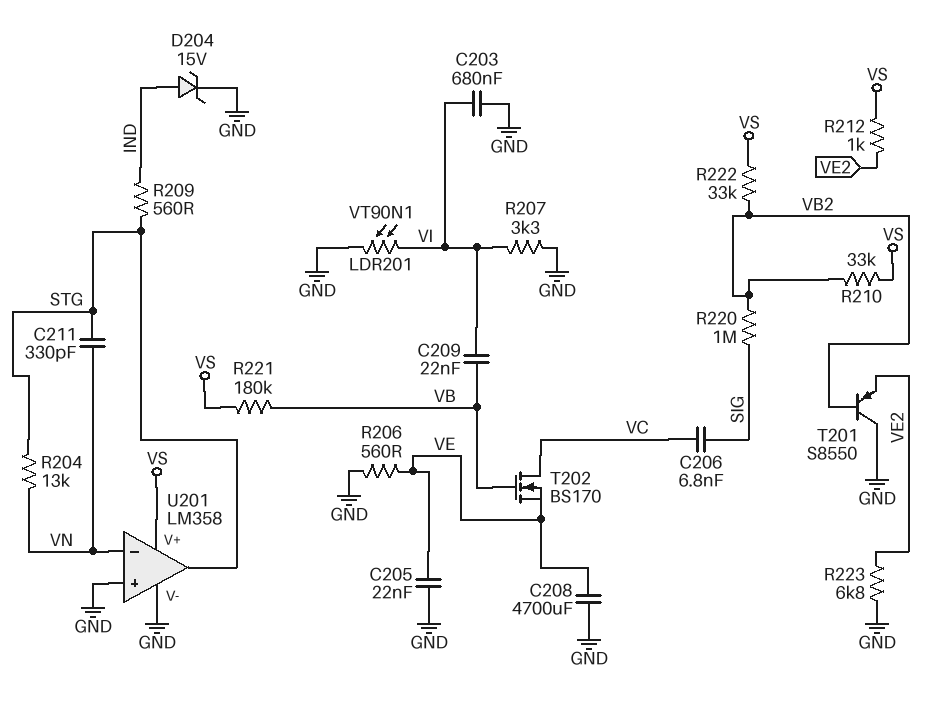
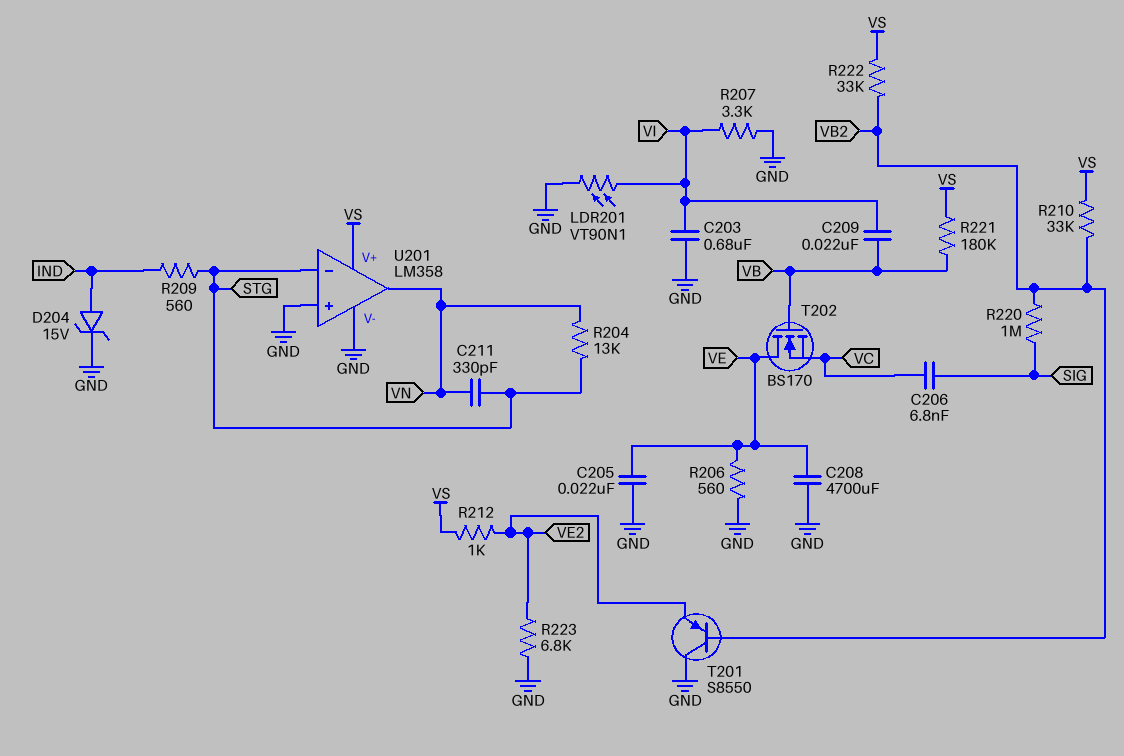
T202: NMOS BS170 (G VB, D VC, S VE) -> NMOS BS170 (G VB, D VE, S VC)
U201 pin in-: VN -> STG
U201 pin out: STG -> VN

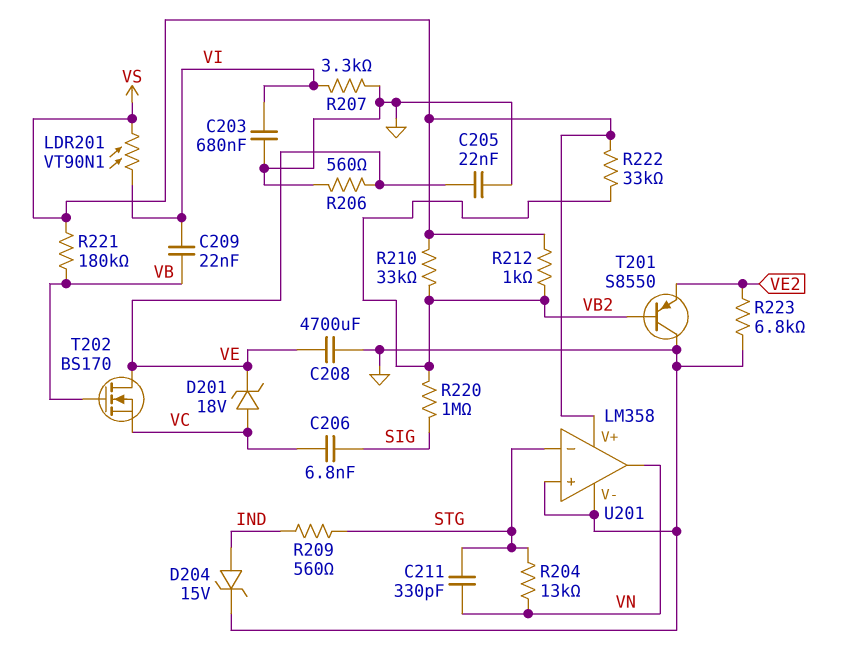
D201: none -> zener 18V (A VC, K VE)
LDR201: VT90N1 (GND, VI) -> VT90N1 (VI, VS)
R212: 1k (VE2, VS) -> 1k (VB2, VS)

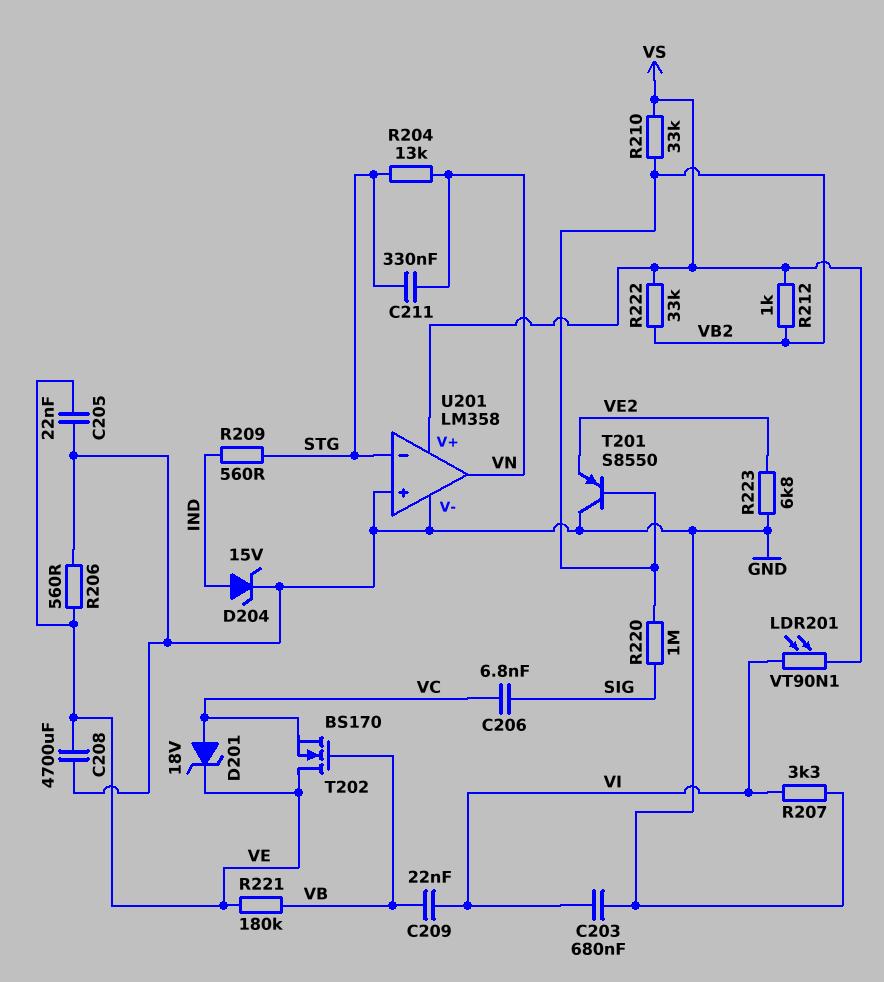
C211: 330pF (STG, VN) -> 330nF (STG, VN)
R221: 180k (VB, VS) -> 180k (VB, VE)

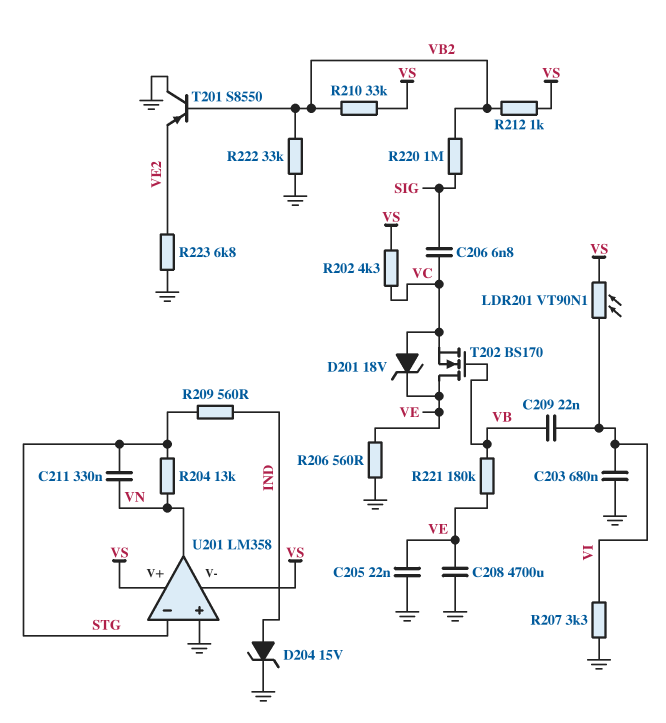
R202: none -> 4.3k (VC, VS)
R222: 33k (VB2, VS) -> 33k (GND, VB2)
U201 pin V-: GND -> VS

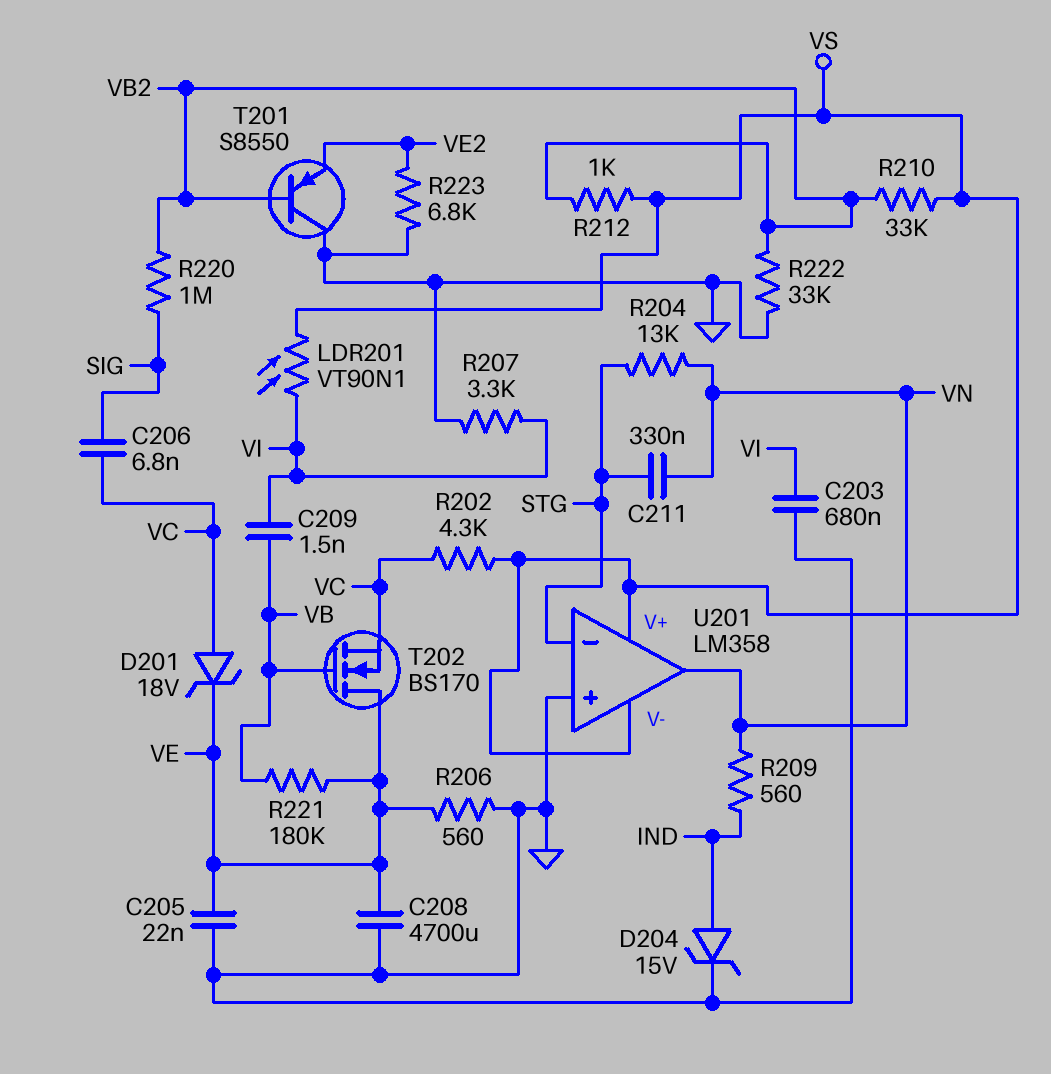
C209: 22nF (VB, VI) -> 1.5nF (VB, VI)
R209: 560 (IND, STG) -> 560 (IND, VN)

